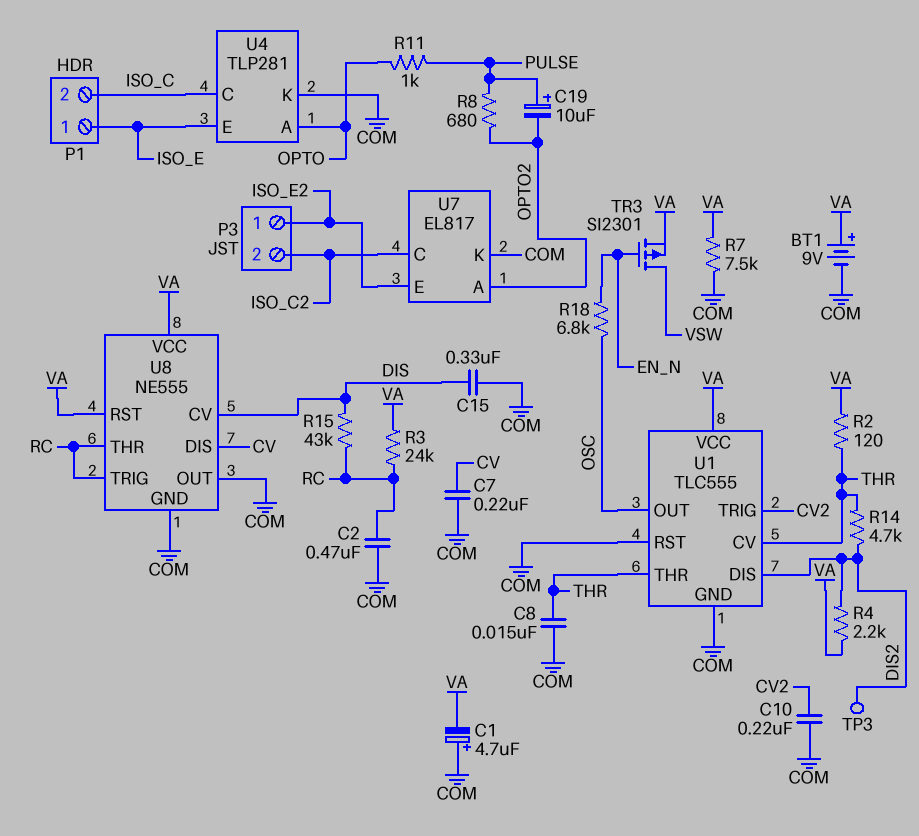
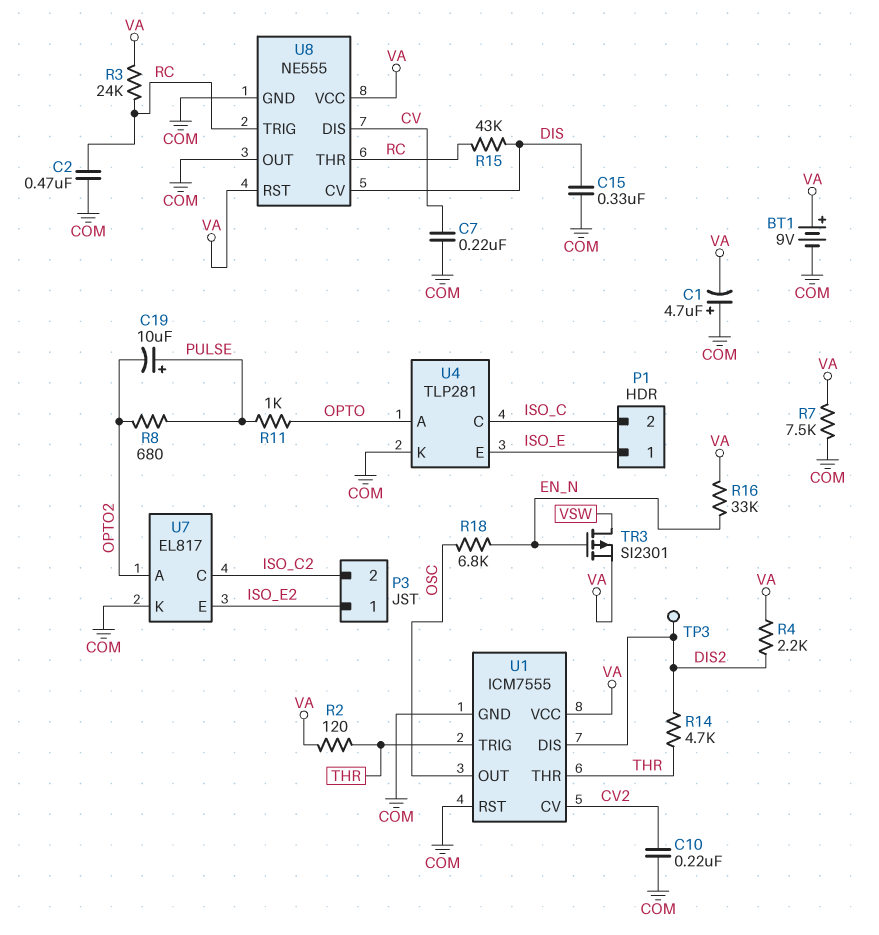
C8: 15nF (COM, THR) -> none
R16: none -> 33k (EN_N, VA)
U1: TLC555 -> ICM7555
U1 pin CV: THR -> CV2
U1 pin TRIG: CV2 -> THR

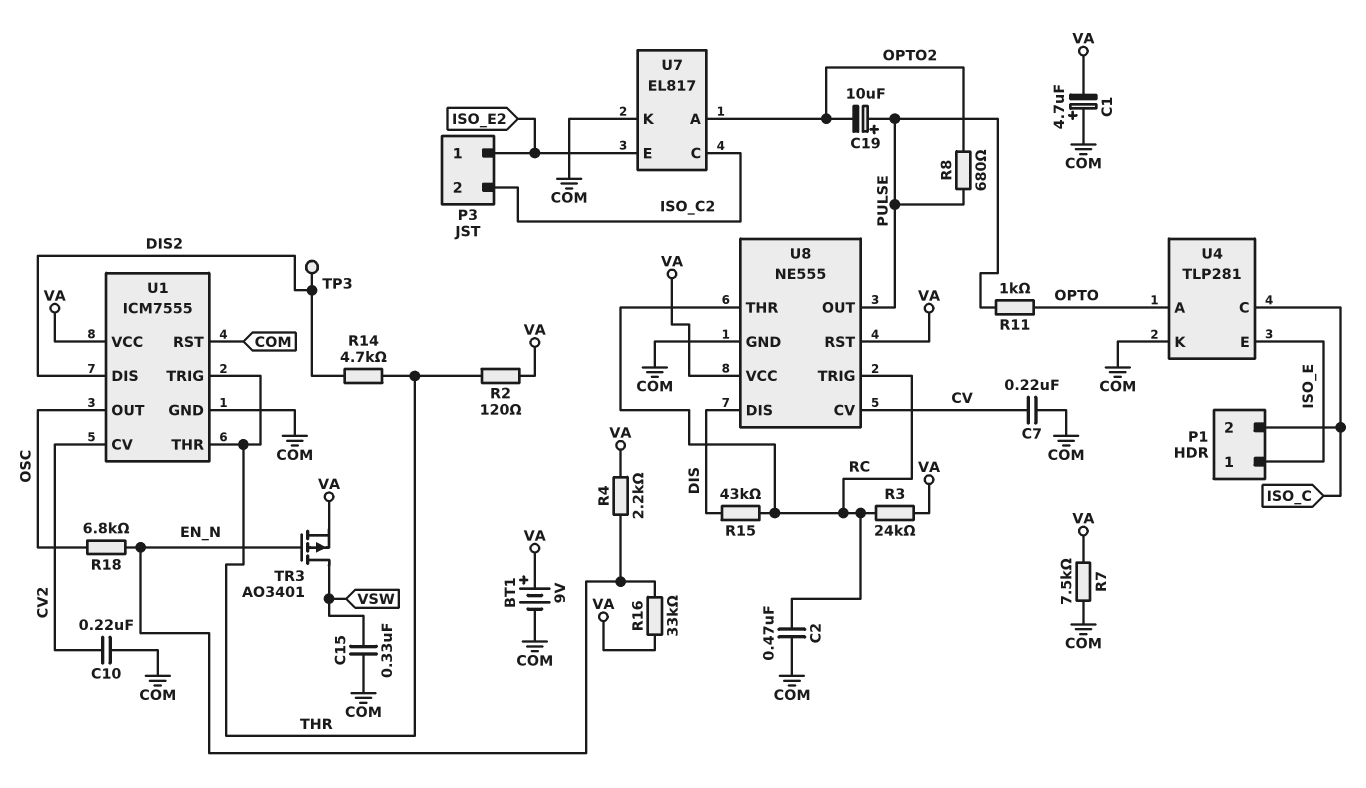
C15: 330nF (COM, DIS) -> 330nF (COM, VSW)
R4: 2.2k (DIS2, VA) -> 2.2k (EN_N, VA)
TR3: PMOS SI2301 (G EN_N, D VSW, S VA) -> PMOS AO3401 (G EN_N, D VSW, S VA)
U8 pin CV: DIS -> CV
U8 pin DIS: CV -> DIS
U8 pin OUT: COM -> PULSE

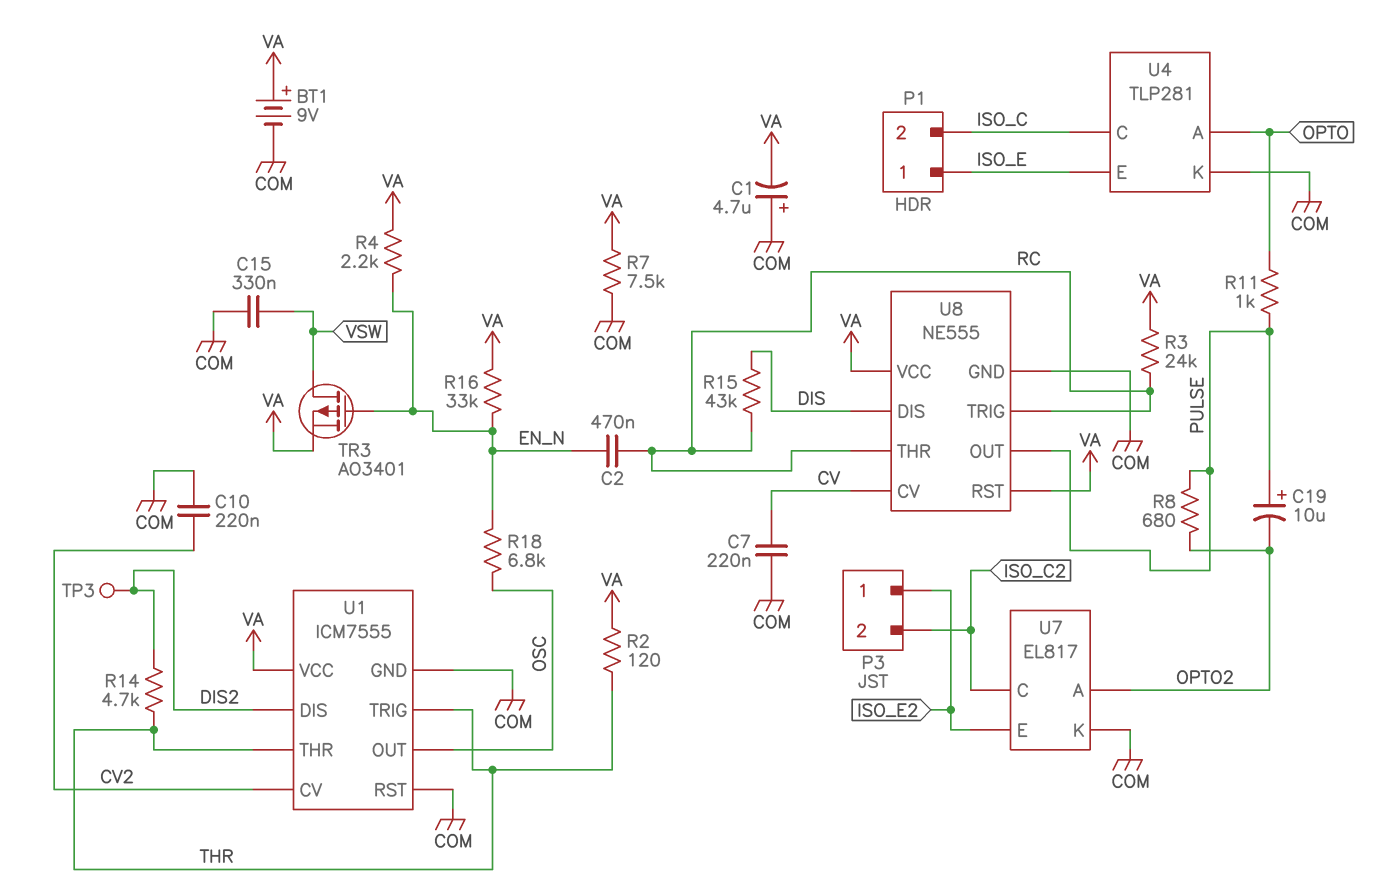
C2: 470nF (COM, RC) -> 470nF (EN_N, RC)

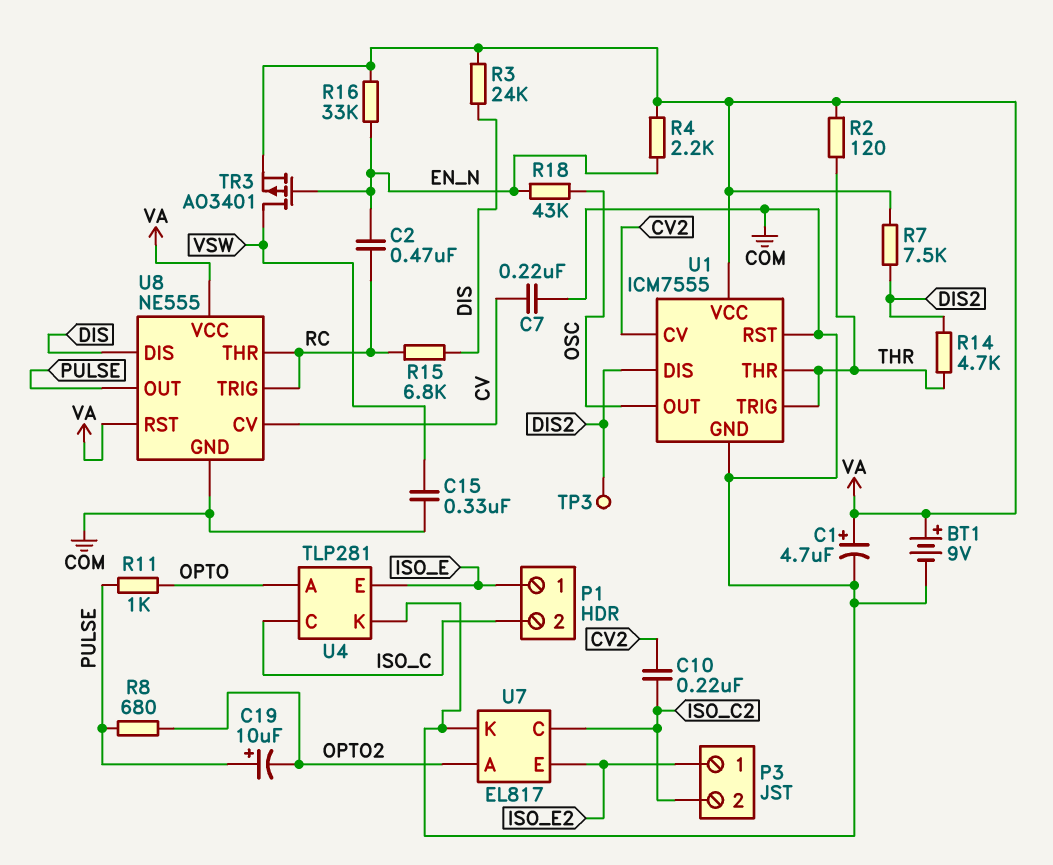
C1: 4.7uF (plus COM, minus VA) -> 4.7uF (plus VA, minus COM)
C10: 220nF (COM, CV2) -> 220nF (CV2, ISO_C2)
R3: 24k (RC, VA) -> 24k (DIS, VA)
R7: 7.5k (COM, VA) -> 7.5k (DIS2, VA)
R15: 43k (DIS, RC) -> 6.8k (DIS, RC)
R18: 6.8k (EN_N, OSC) -> 43k (EN_N, OSC)

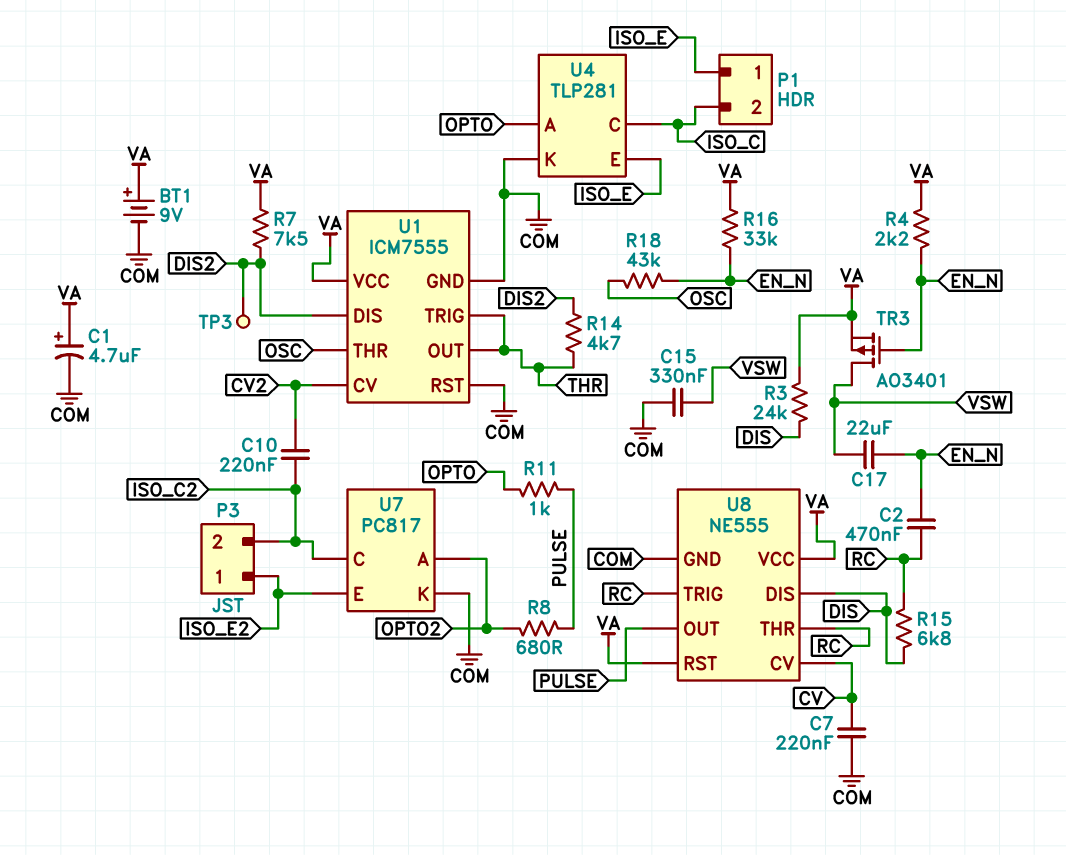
C17: none -> 22uF (EN_N, VSW)
C19: 10uF (plus PULSE, minus OPTO2) -> none
R2: 120 (THR, VA) -> none
U1 pin OUT: OSC -> THR
U1 pin THR: THR -> OSC
U7: EL817 -> PC817

